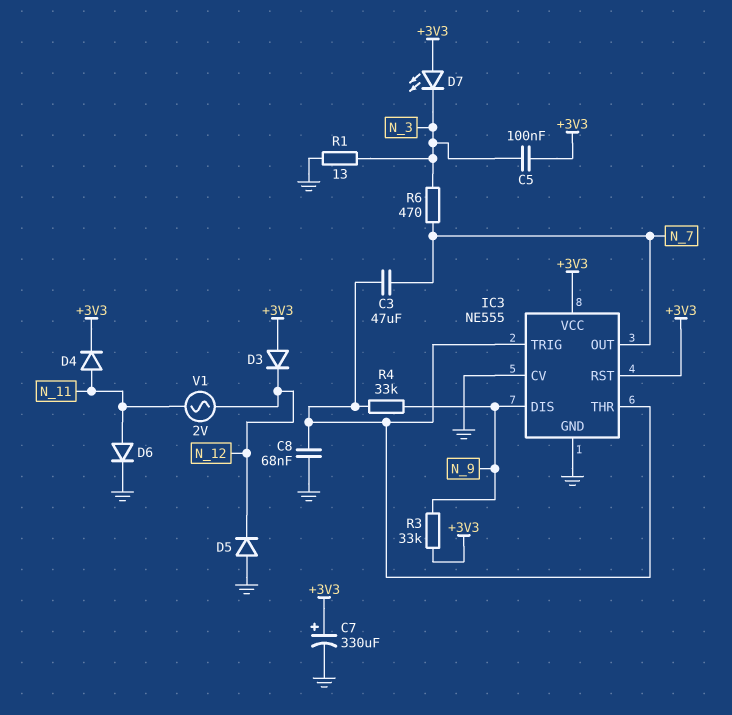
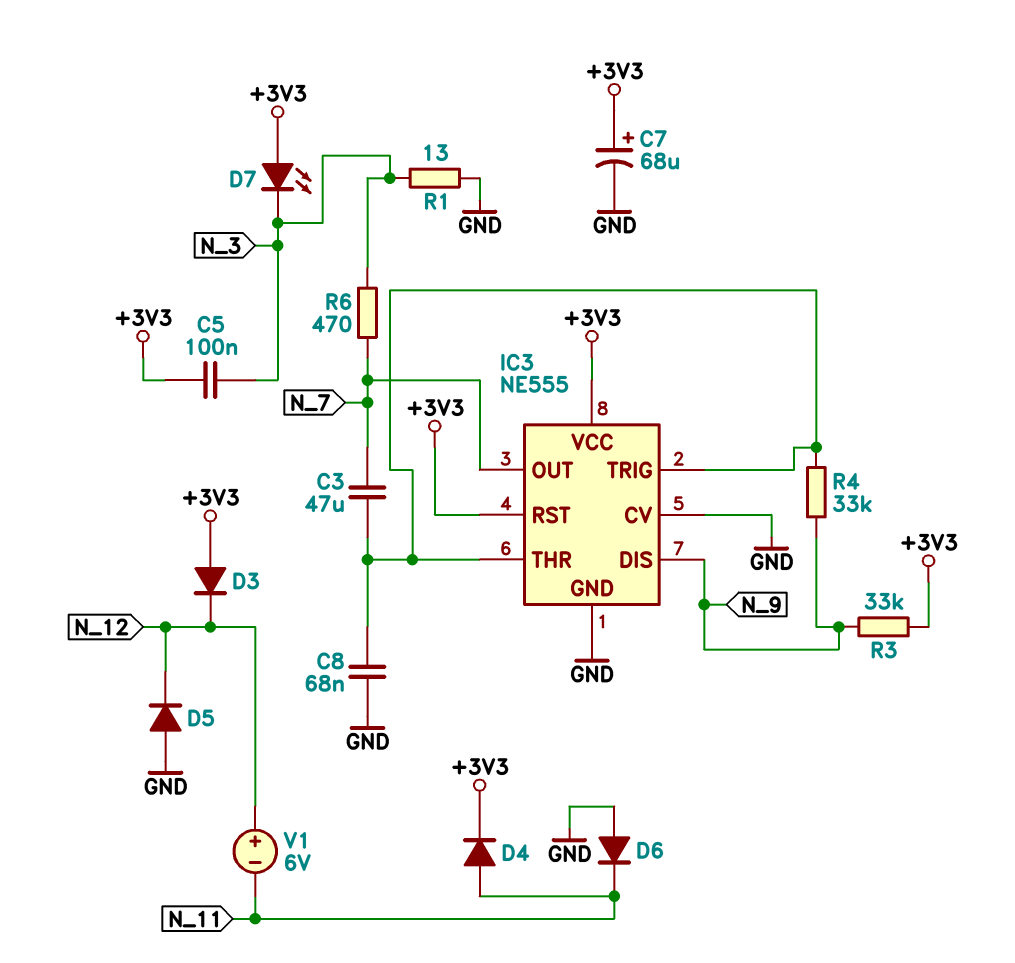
C7: 330uF (plus +3V3, minus GND) -> 68uF (plus +3V3, minus GND)
D6: diode (A N_11, K GND) -> diode (A GND, K N_11)
V1: AC 2V (N_11, N_12) -> 6V (plus N_12, minus N_11)

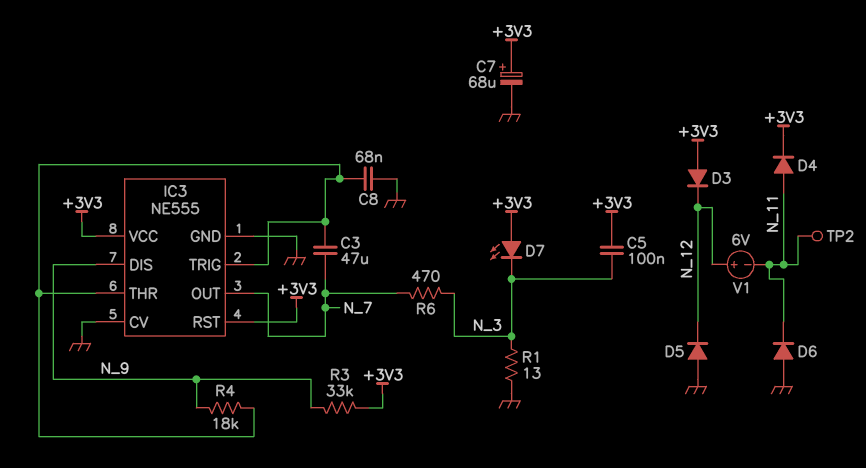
R4: 33k (IC3/THR, N_9) -> 18k (IC3/THR, N_9)
TP2: none -> test point (N_11)

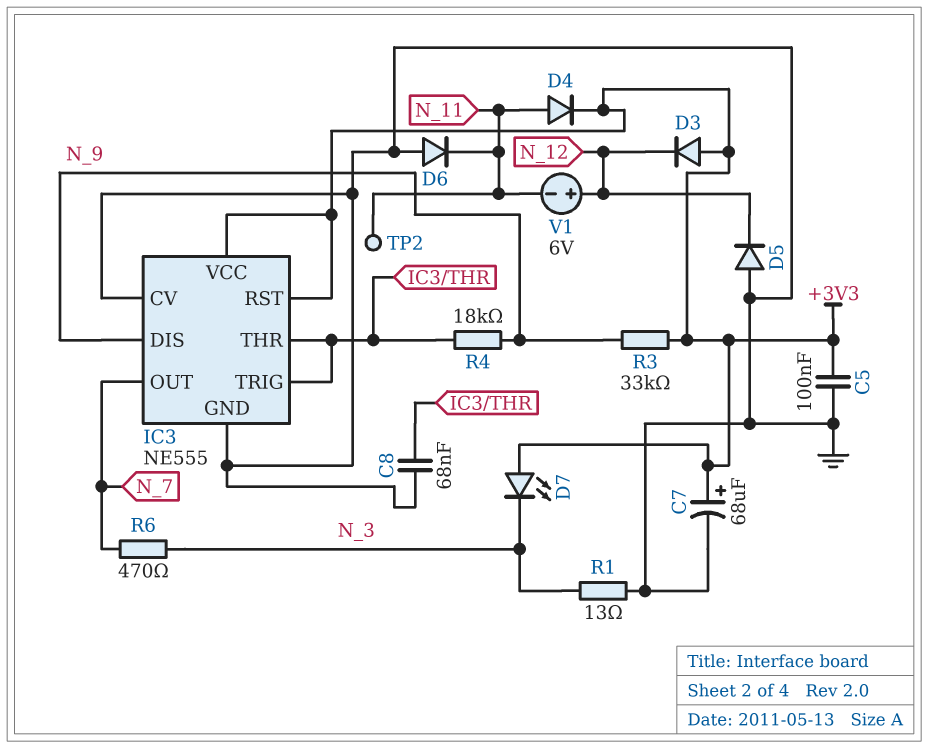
C3: 47uF (IC3/THR, N_7) -> none
C5: 100nF (+3V3, N_3) -> 100nF (+3V3, GND)

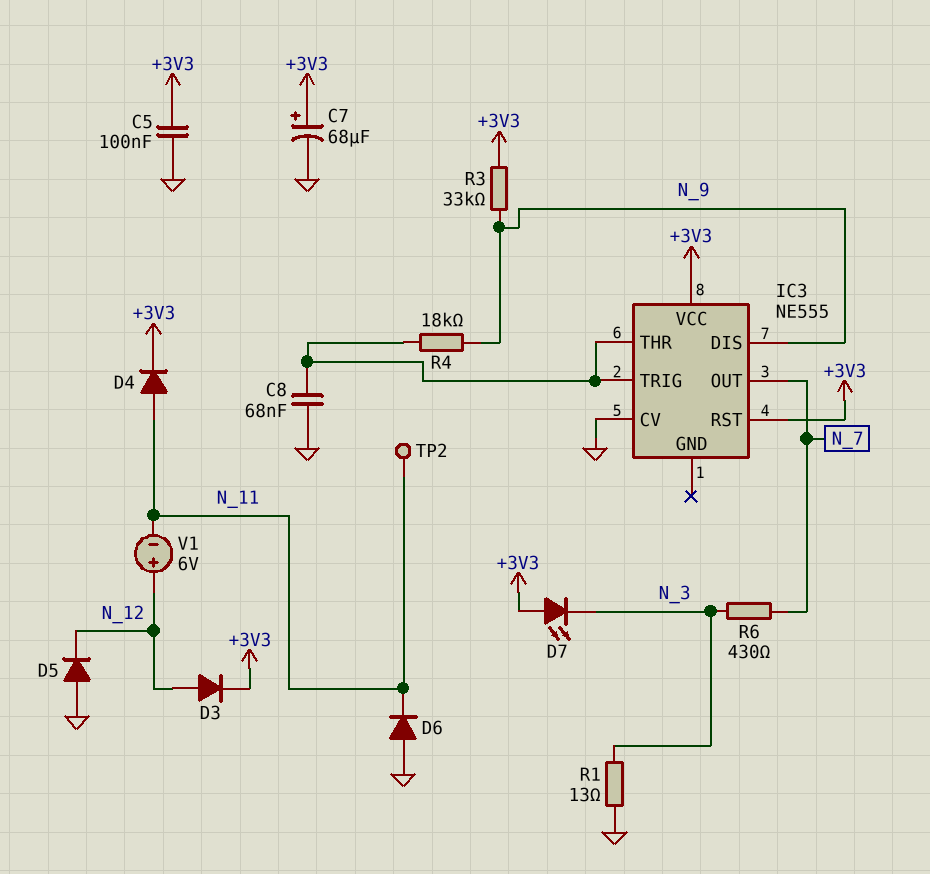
D3: diode (A +3V3, K N_12) -> diode (A N_12, K +3V3)
IC3 pin GND: GND -> none
R6: 470 (N_3, N_7) -> 430 (N_3, N_7)

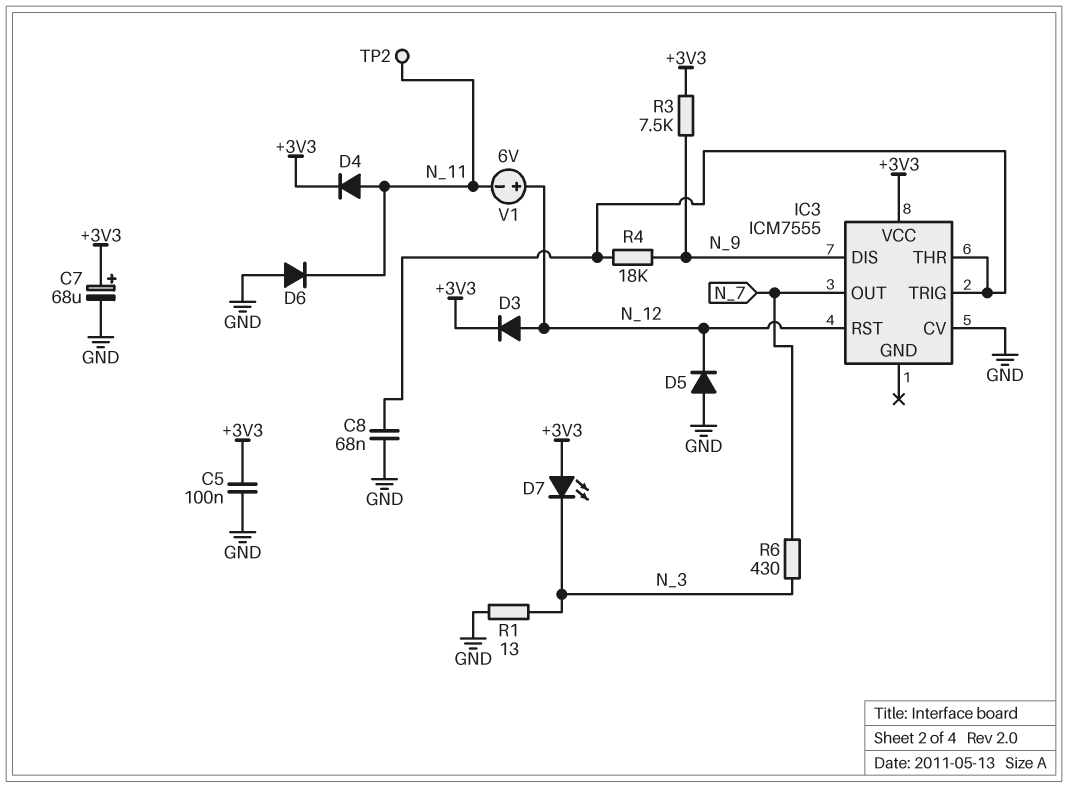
IC3: NE555 -> ICM7555
IC3 pin RST: +3V3 -> N_12
R3: 33k (+3V3, N_9) -> 7.5k (+3V3, N_9)

